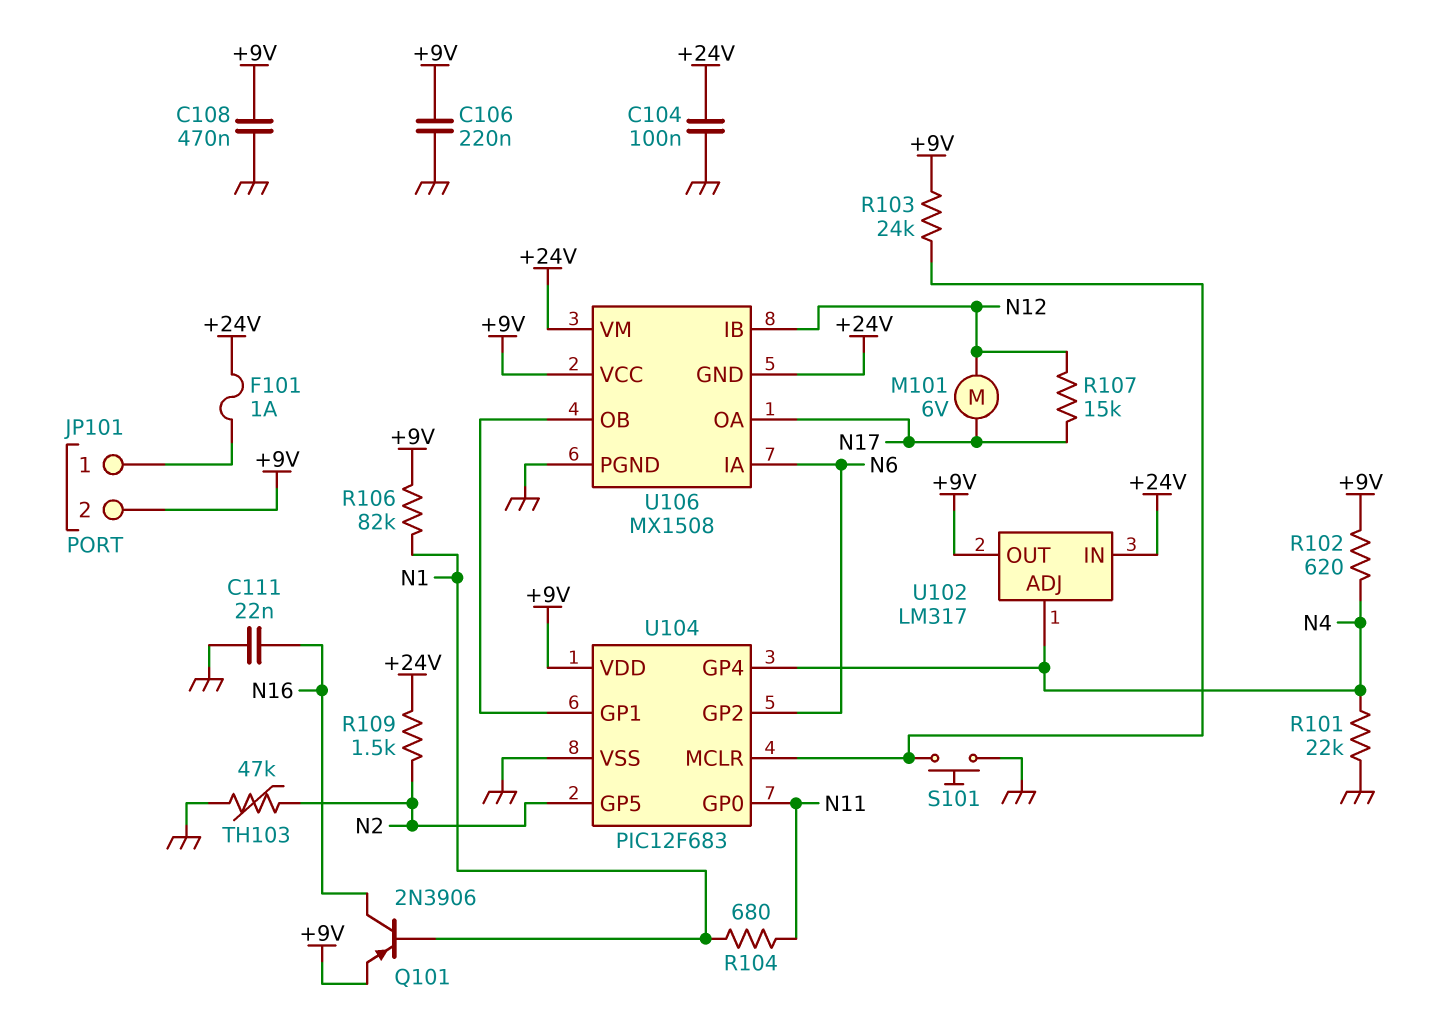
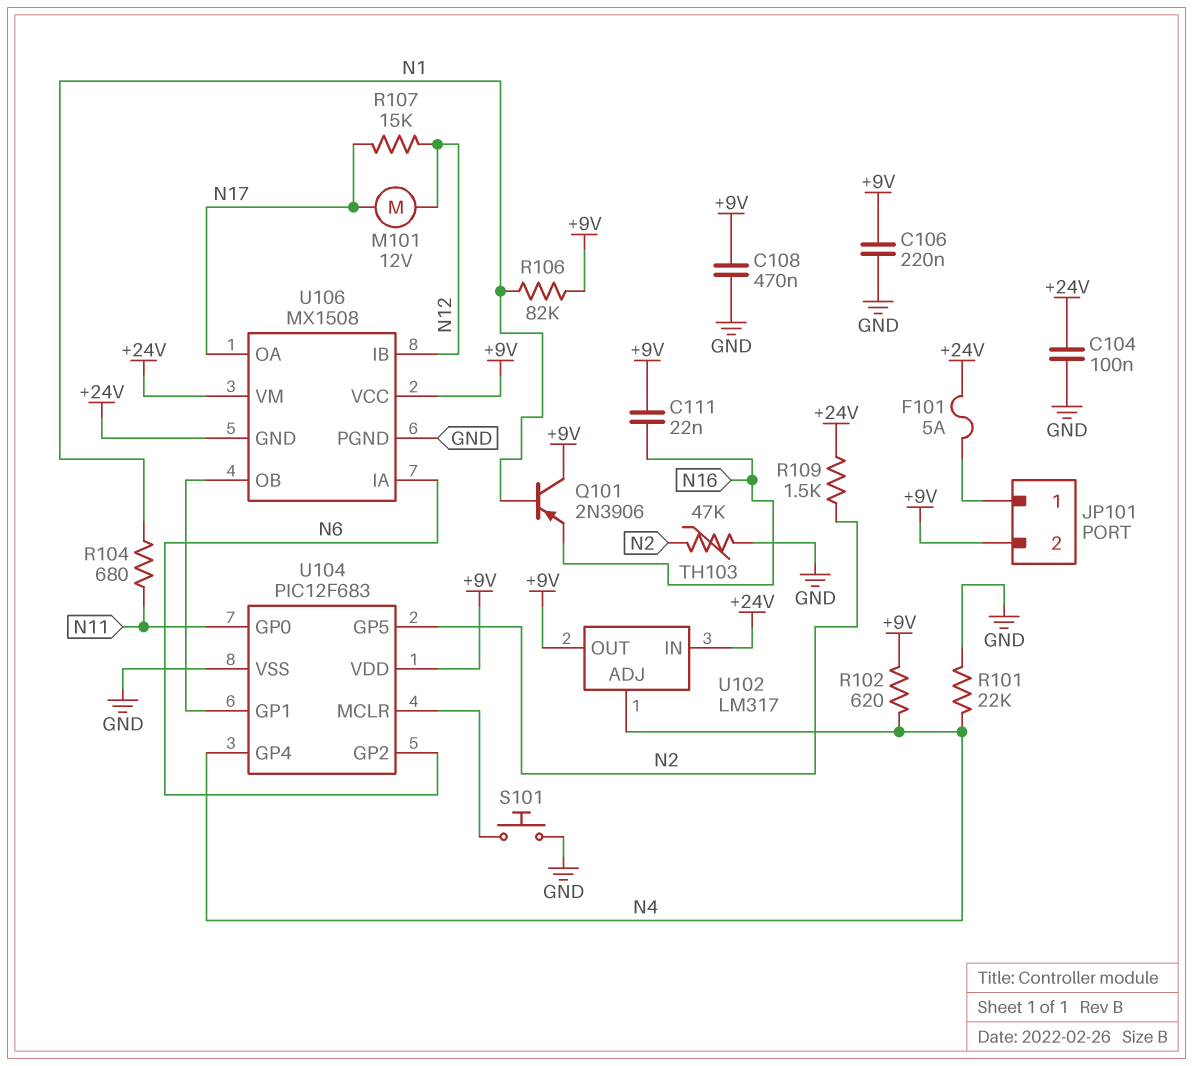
C111: 22nF (GND, N16) -> 22nF (+9V, N16)
F101: 1A (+24V, JP101/1) -> 5A (+24V, JP101/1)
M101: motor 6V (N12, N17) -> motor 12V (N12, N17)
Q101: PNP 2N3906 (B N1, C N16, E +9V) -> PNP 2N3906 (B N1, C +9V, E N16)
R103: 24k (+9V, U104/MCLR) -> none

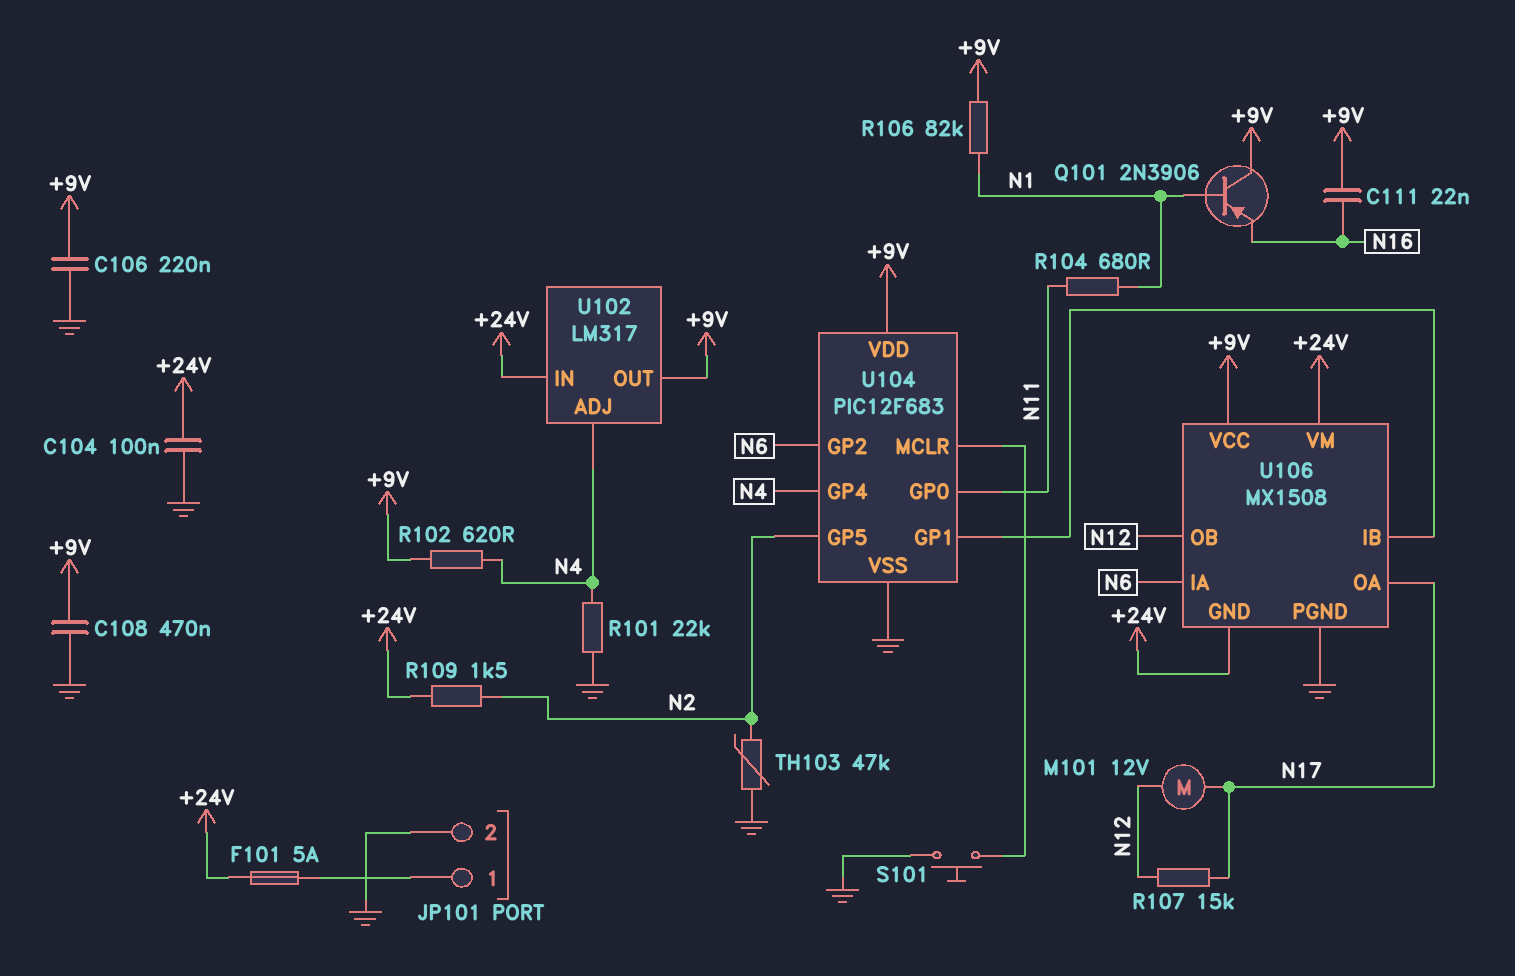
JP101 pin 2: +9V -> GND
U106 pin IB: N12 -> U104/GP1
U106 pin OB: U104/GP1 -> N12

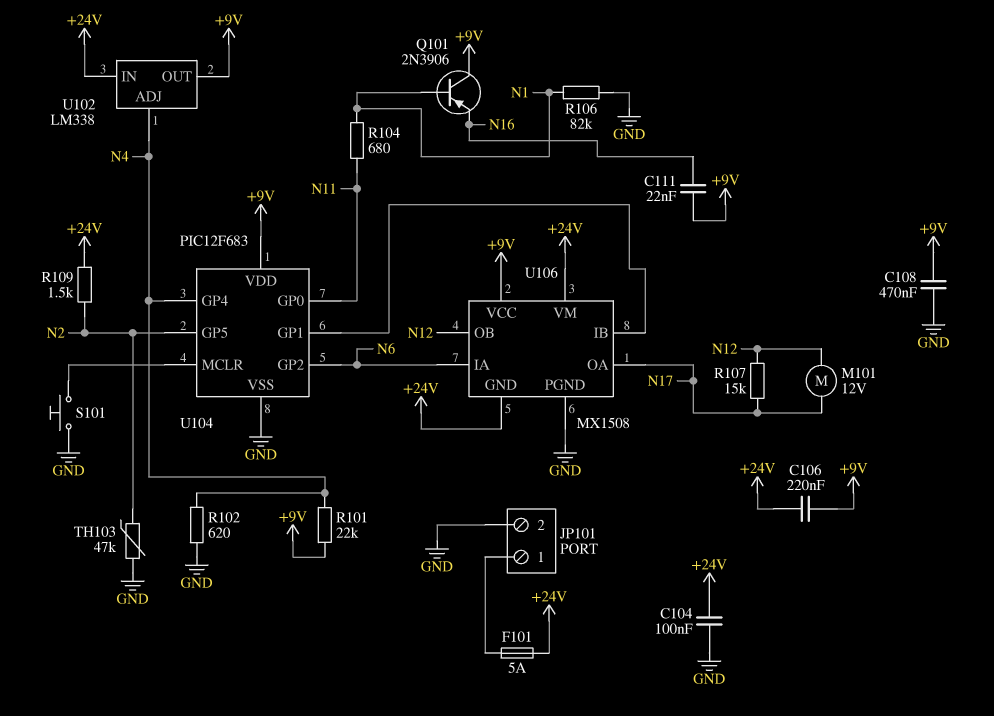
C106: 220nF (+9V, GND) -> 220nF (+9V, +24V)
R101: 22k (GND, N4) -> 22k (+9V, N4)
R102: 620 (+9V, N4) -> 620 (GND, N4)
R106: 82k (+9V, N1) -> 82k (GND, N1)
U102: LM317 -> LM338

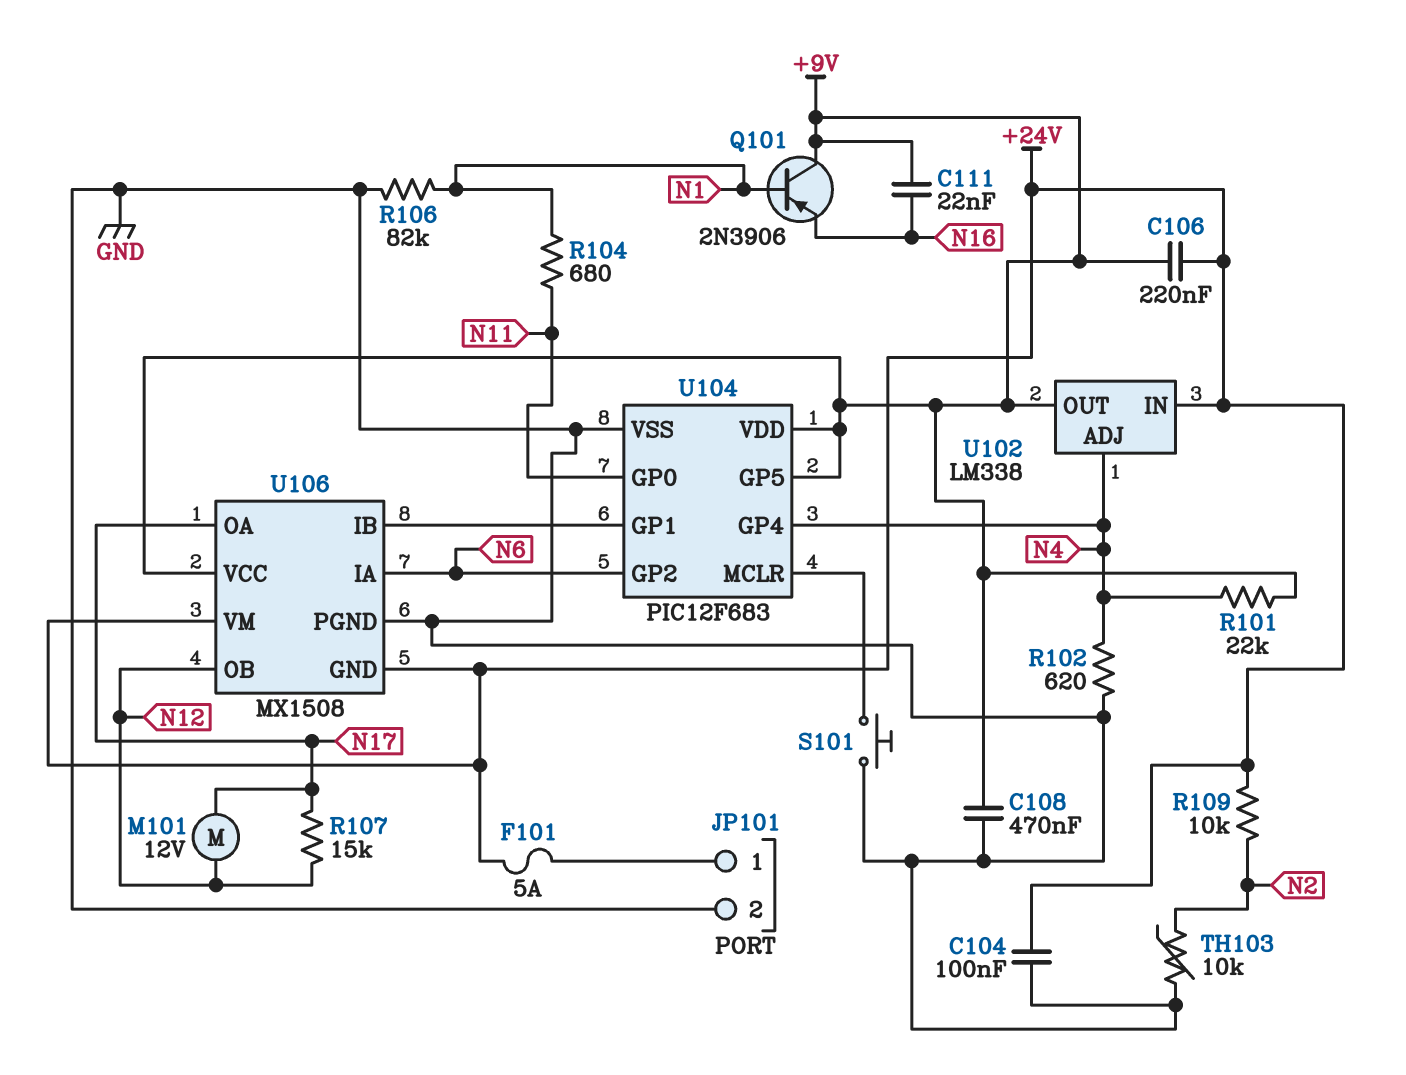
R109: 1.5k (+24V, N2) -> 10k (+24V, N2)
TH103: 47k (GND, N2) -> 10k (GND, N2)
U104 pin GP5: N2 -> +9V

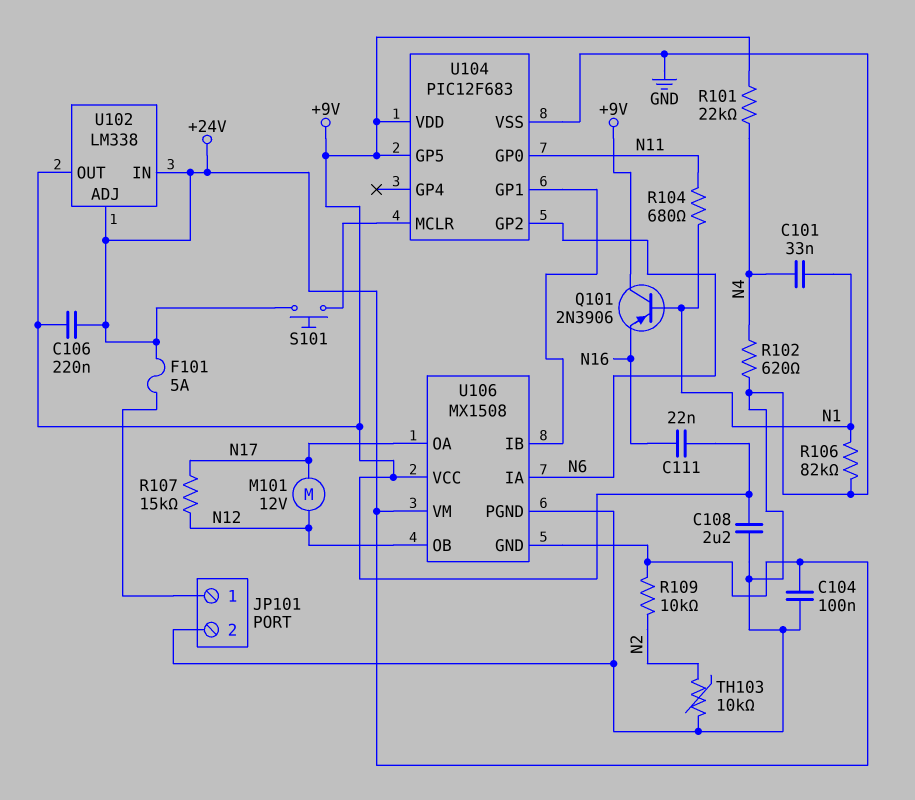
C101: none -> 33nF (N1, N4)
C108: 470nF (+9V, GND) -> 2.2uF (+9V, GND)
S101: button (GND, U104/MCLR) -> button (+24V, U104/MCLR)
U102 pin ADJ: N4 -> +24V
U104 pin GP4: N4 -> none

